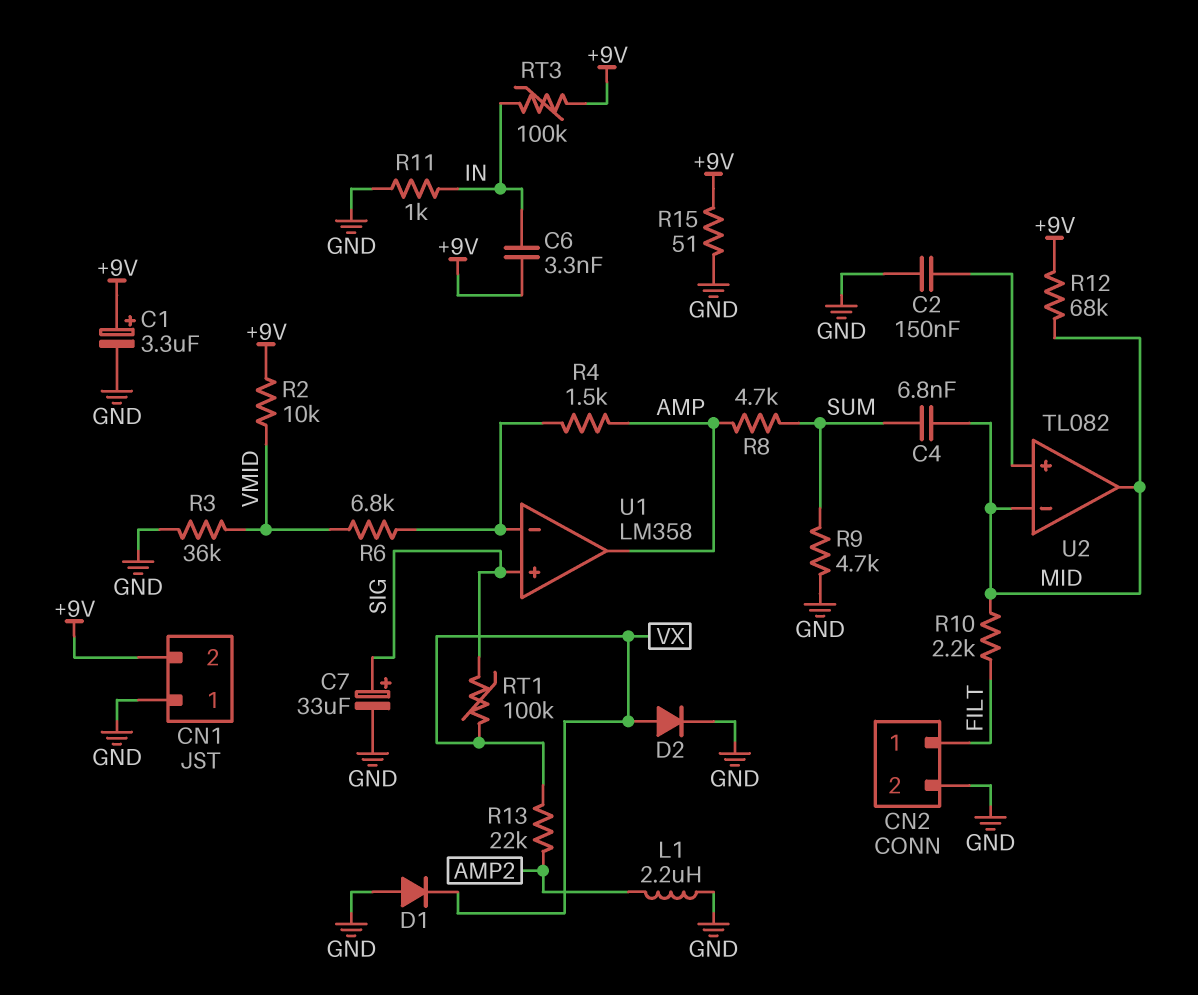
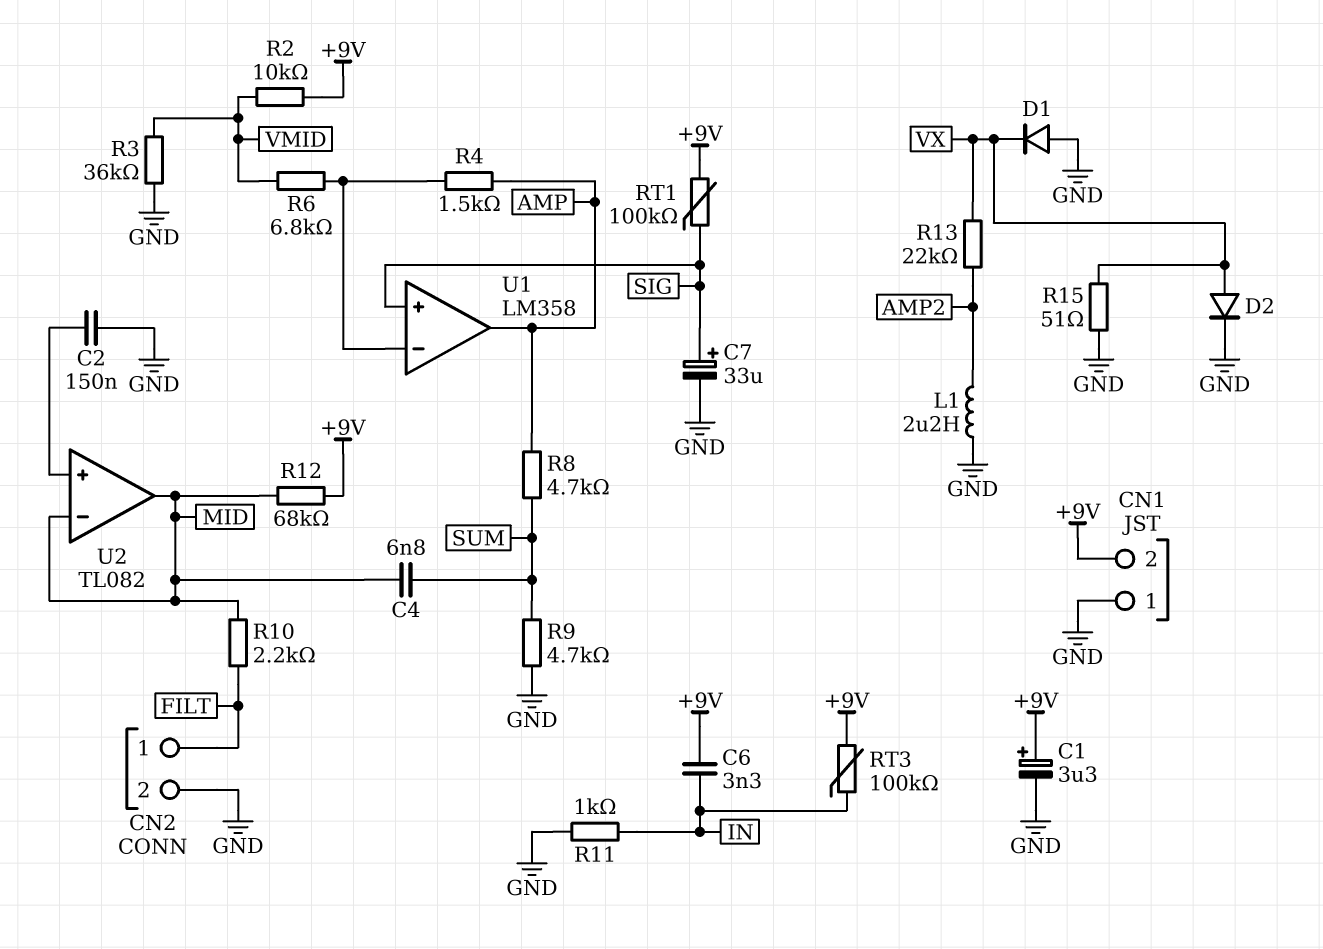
R15: 51 (+9V, GND) -> 51 (GND, VX)
RT1: 100k (SIG, VX) -> 100k (+9V, SIG)

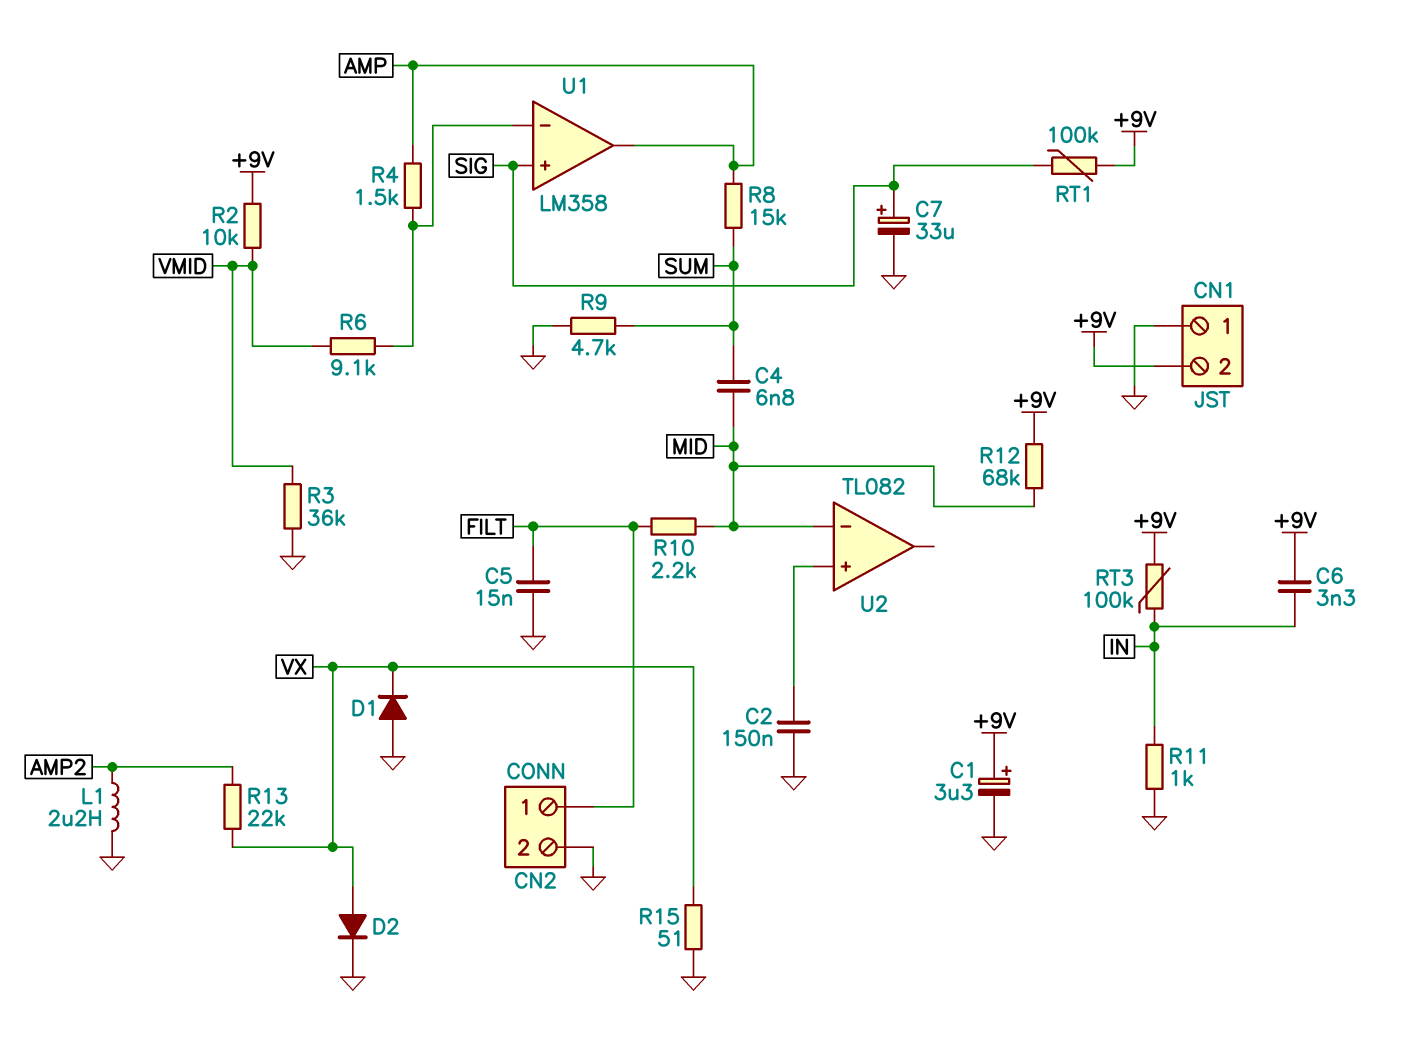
C5: none -> 15nF (FILT, GND)
R6: 6.8k (U1/in-, VMID) -> 9.1k (U1/in-, VMID)
R8: 4.7k (AMP, SUM) -> 15k (AMP, SUM)
U2 pin out: MID -> none

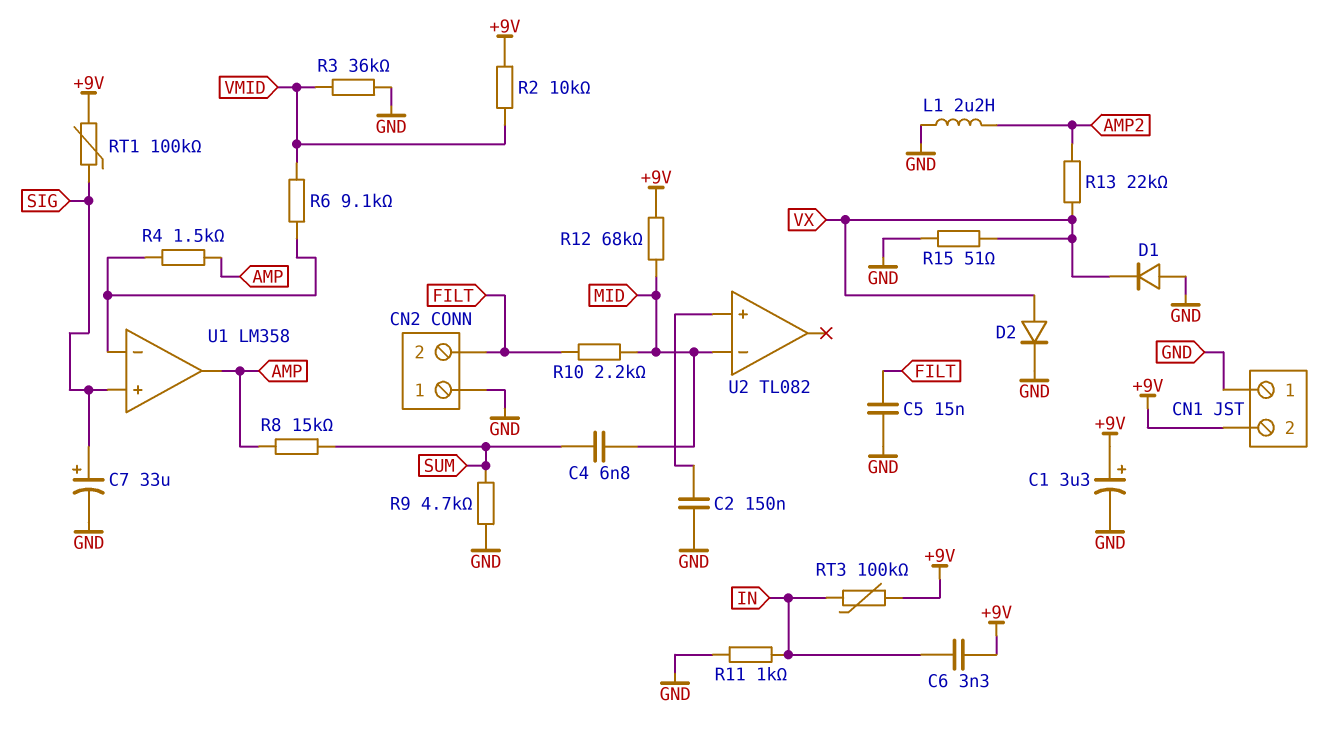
CN2 pin 1: FILT -> GND
CN2 pin 2: GND -> FILT

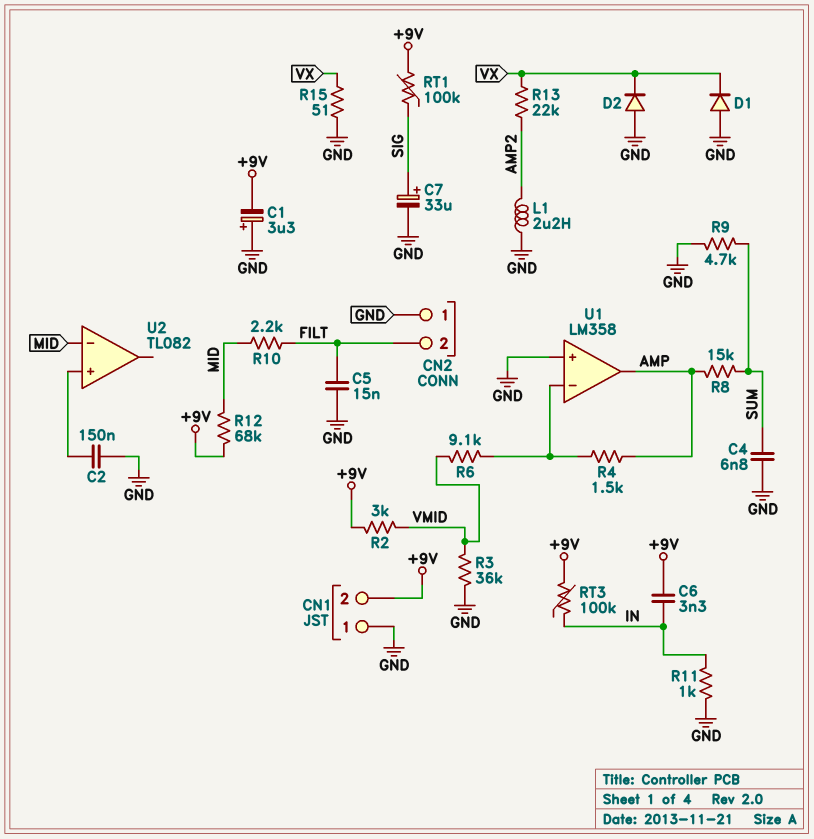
C1: 3.3uF (plus +9V, minus GND) -> 3.3uF (plus GND, minus +9V)
C4: 6.8nF (MID, SUM) -> 6.8nF (GND, SUM)
D2: diode (A VX, K GND) -> diode (A GND, K VX)
R2: 10k (+9V, VMID) -> 3k (+9V, VMID)
U1 pin in+: SIG -> GND

